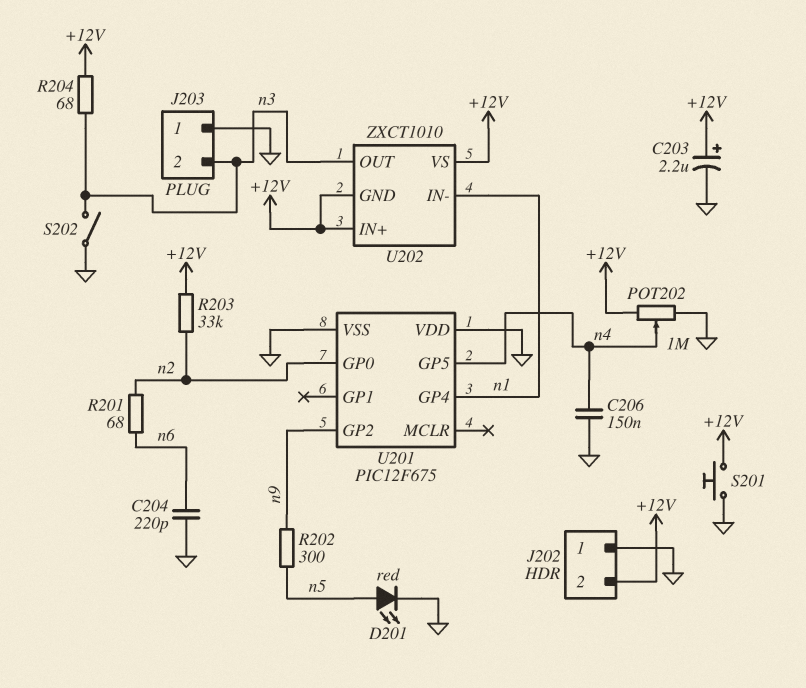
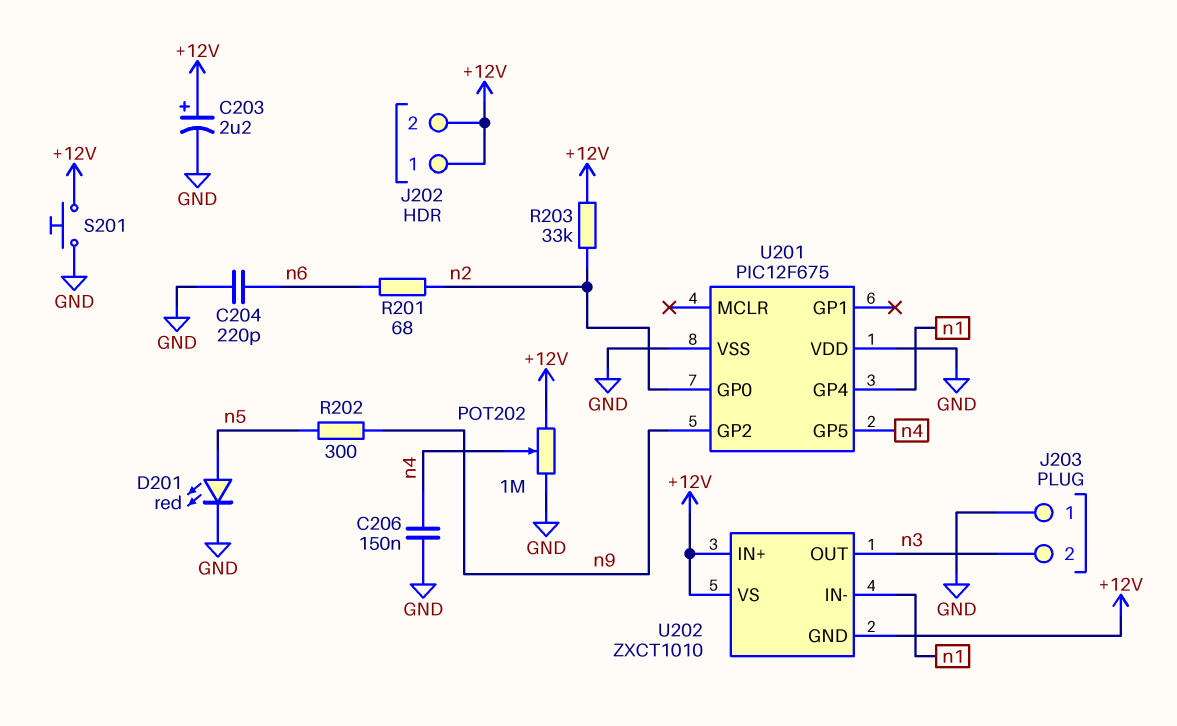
J202 pin 1: GND -> +12V
R204: 68 (+12V, n3) -> none
S202: switch (GND, n3) -> none

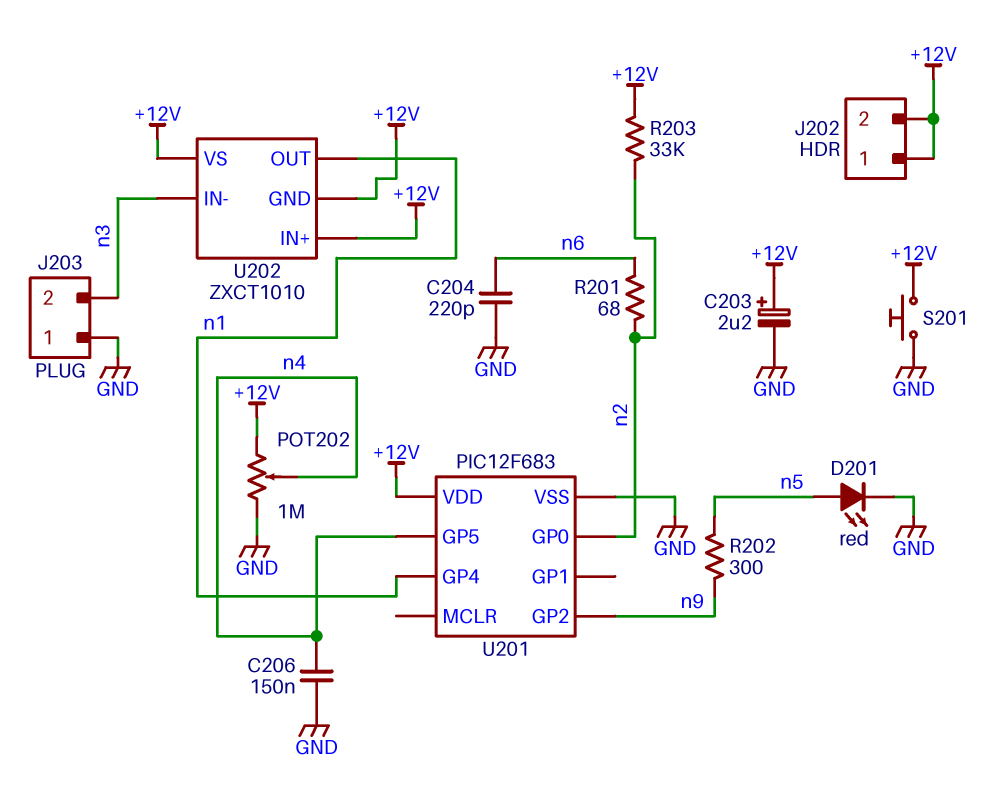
U201: PIC12F675 -> PIC12F683
U201 pin VDD: GND -> +12V
U202 pin IN-: n1 -> n3
U202 pin OUT: n3 -> n1

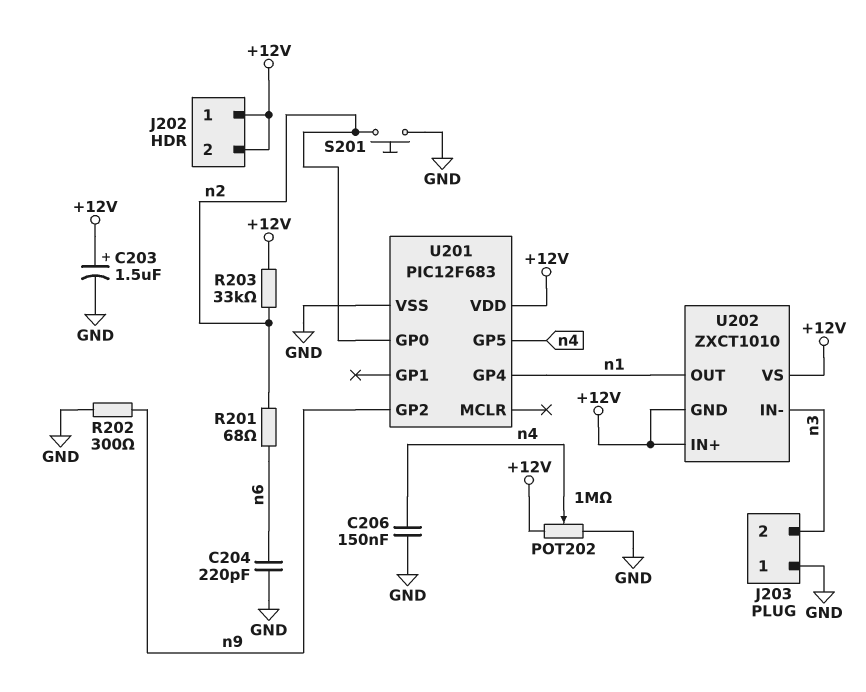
C203: 2.2uF (plus +12V, minus GND) -> 1.5uF (plus +12V, minus GND)
D201: LED red (A n5, K GND) -> none
R202: 300 (n5, n9) -> 300 (GND, n9)
S201: button (+12V, GND) -> button (GND, n2)

